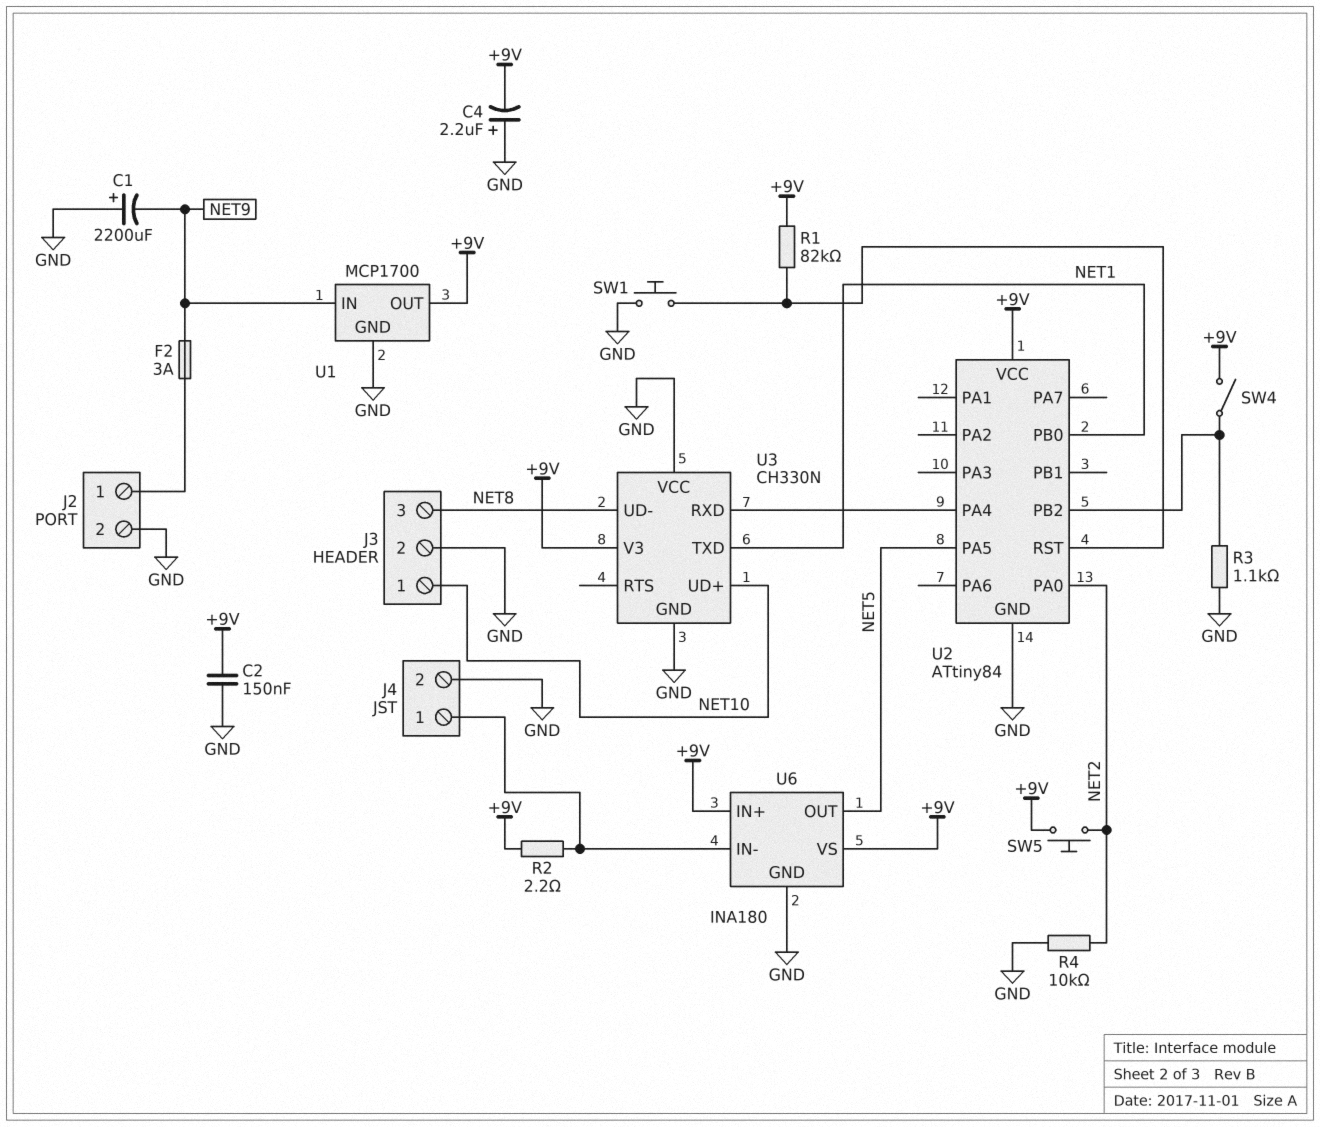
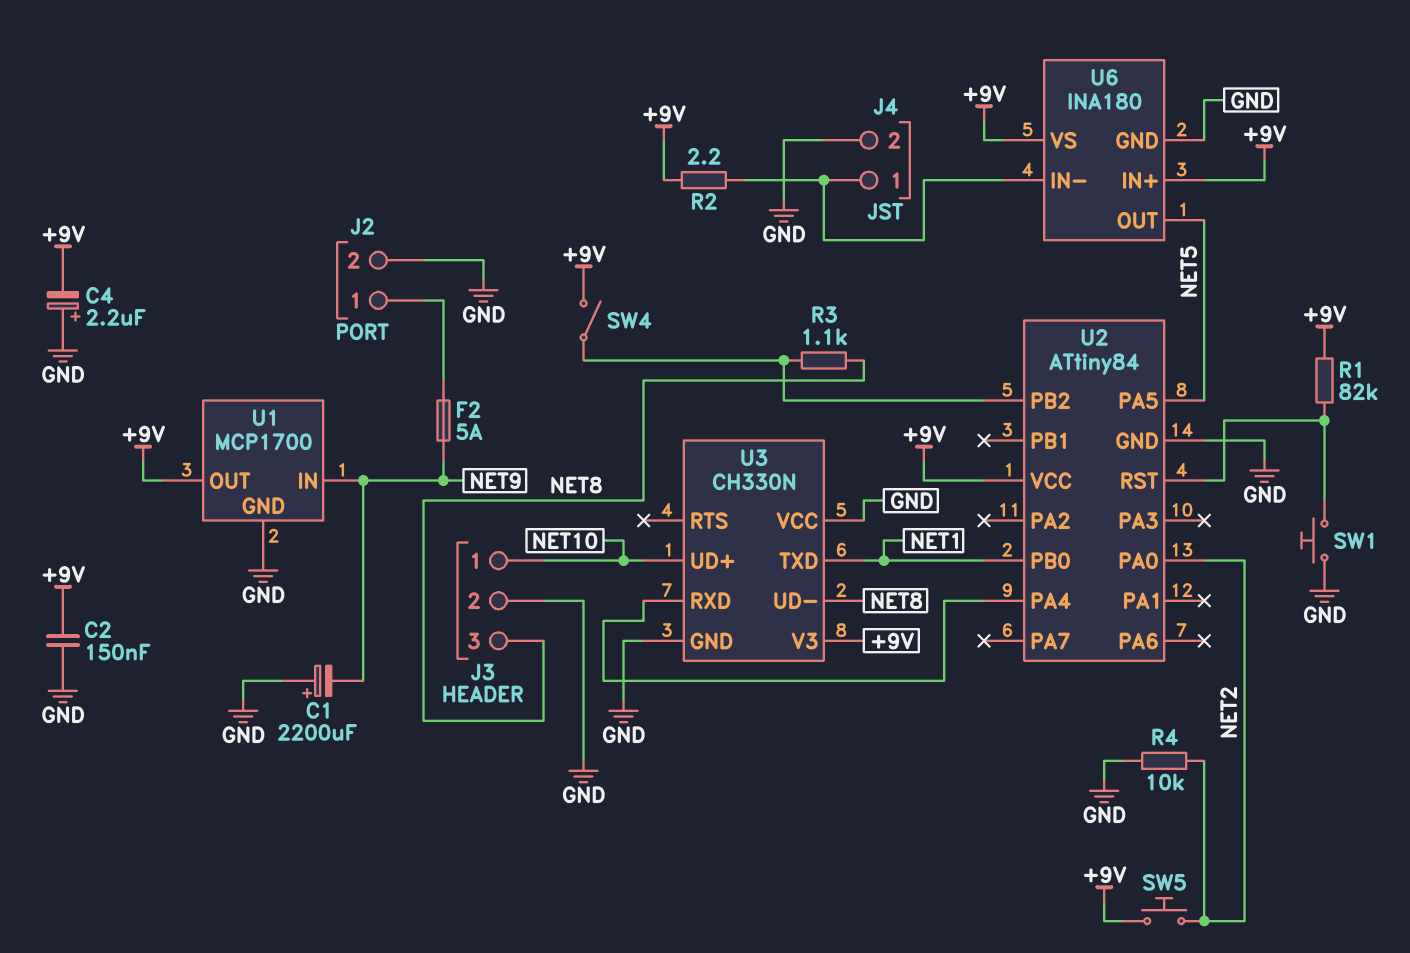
F2: 3A (J2/1, NET9) -> 5A (J2/1, NET9)
R3: 1.1k (GND, U2/PB2) -> 1.1k (NET8, U2/PB2)

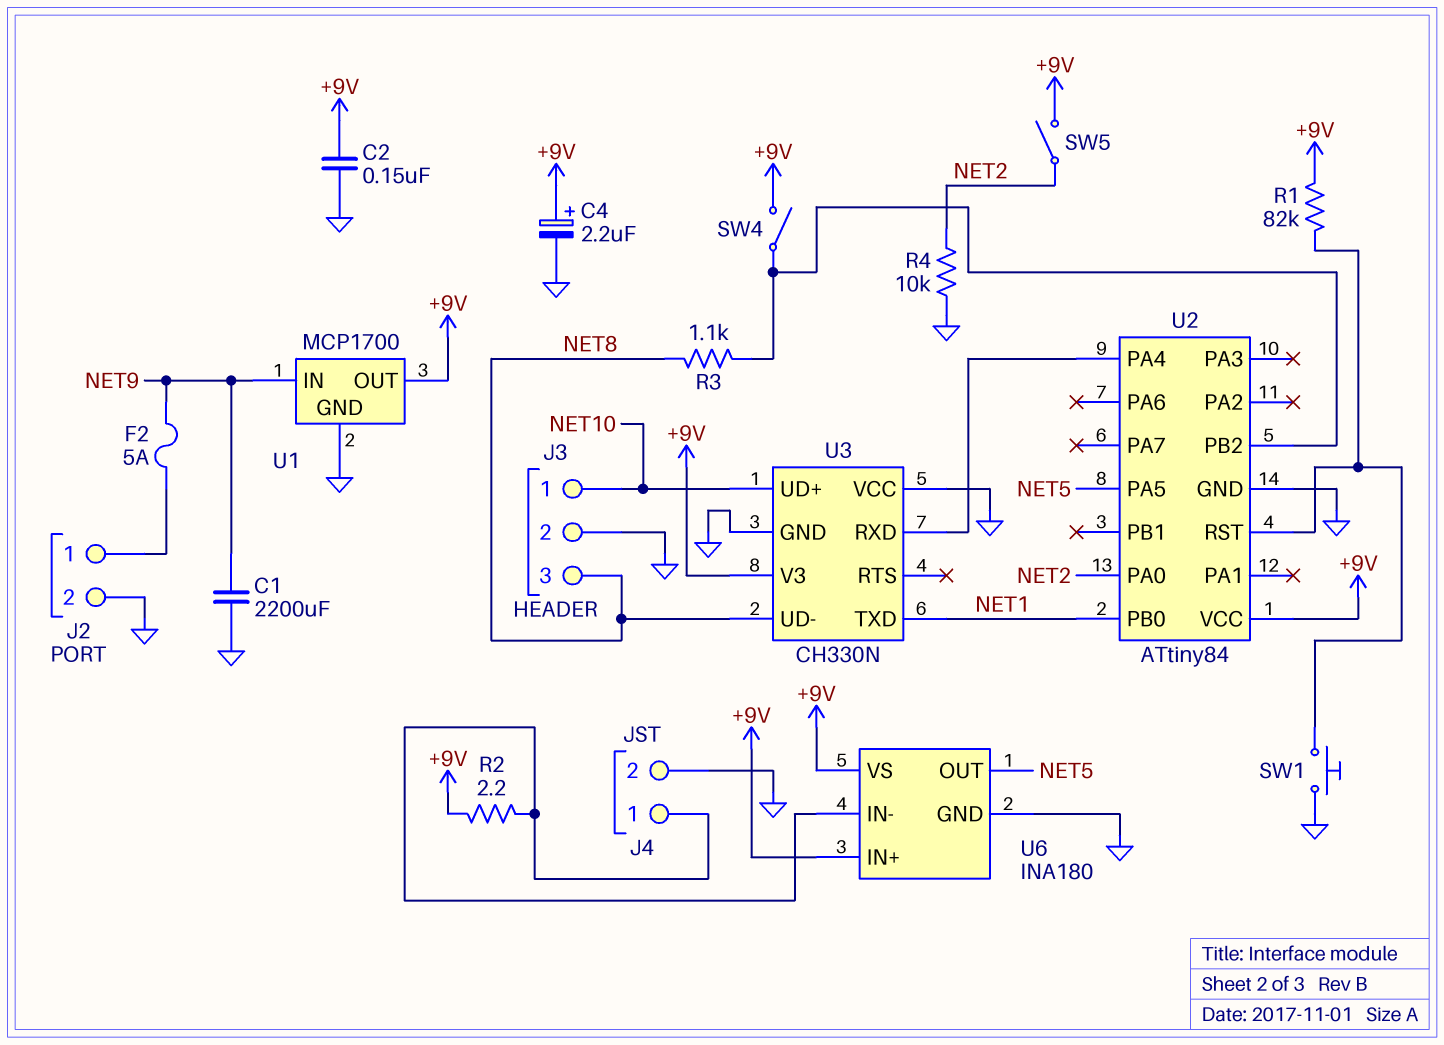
C1: 2200uF (plus GND, minus NET9) -> 2200uF (GND, NET9)
C4: 2.2uF (plus GND, minus +9V) -> 2.2uF (plus +9V, minus GND)
SW5: button (+9V, NET2) -> switch (+9V, NET2)

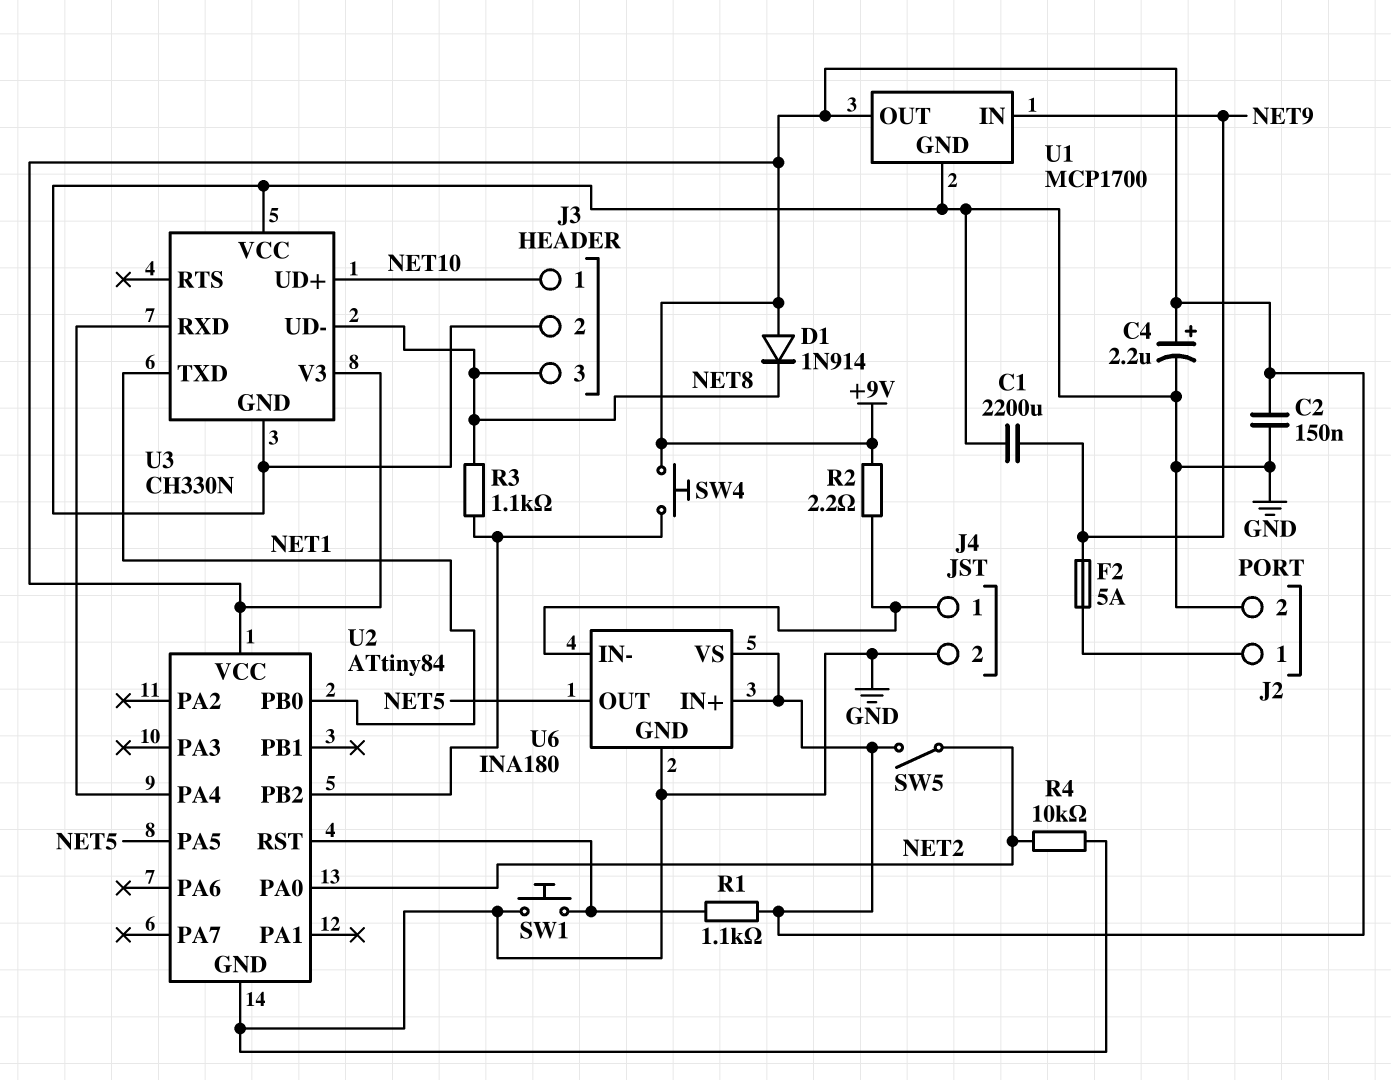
D1: none -> diode 1N914 (A +9V, K NET8)
R1: 82k (+9V, U2/RST) -> 1.1k (+9V, U2/RST)
SW4: switch (+9V, U2/PB2) -> button (+9V, U2/PB2)

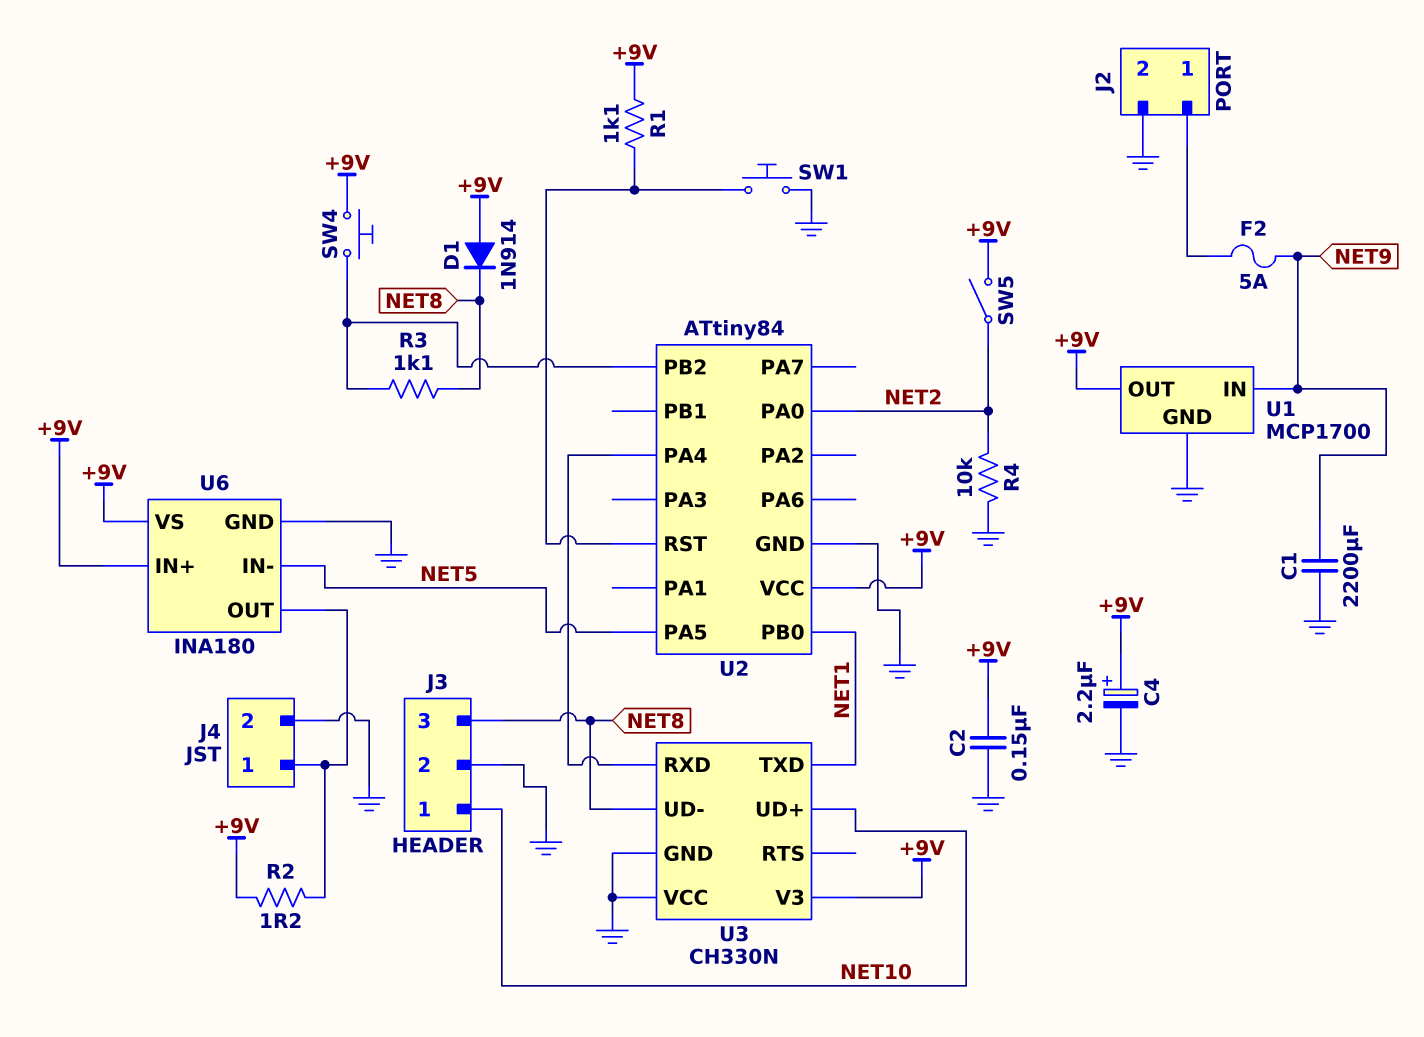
R2: 2.2 (+9V, J4/1) -> 1.2 (+9V, J4/1)
U6 pin IN-: J4/1 -> NET5
U6 pin OUT: NET5 -> J4/1

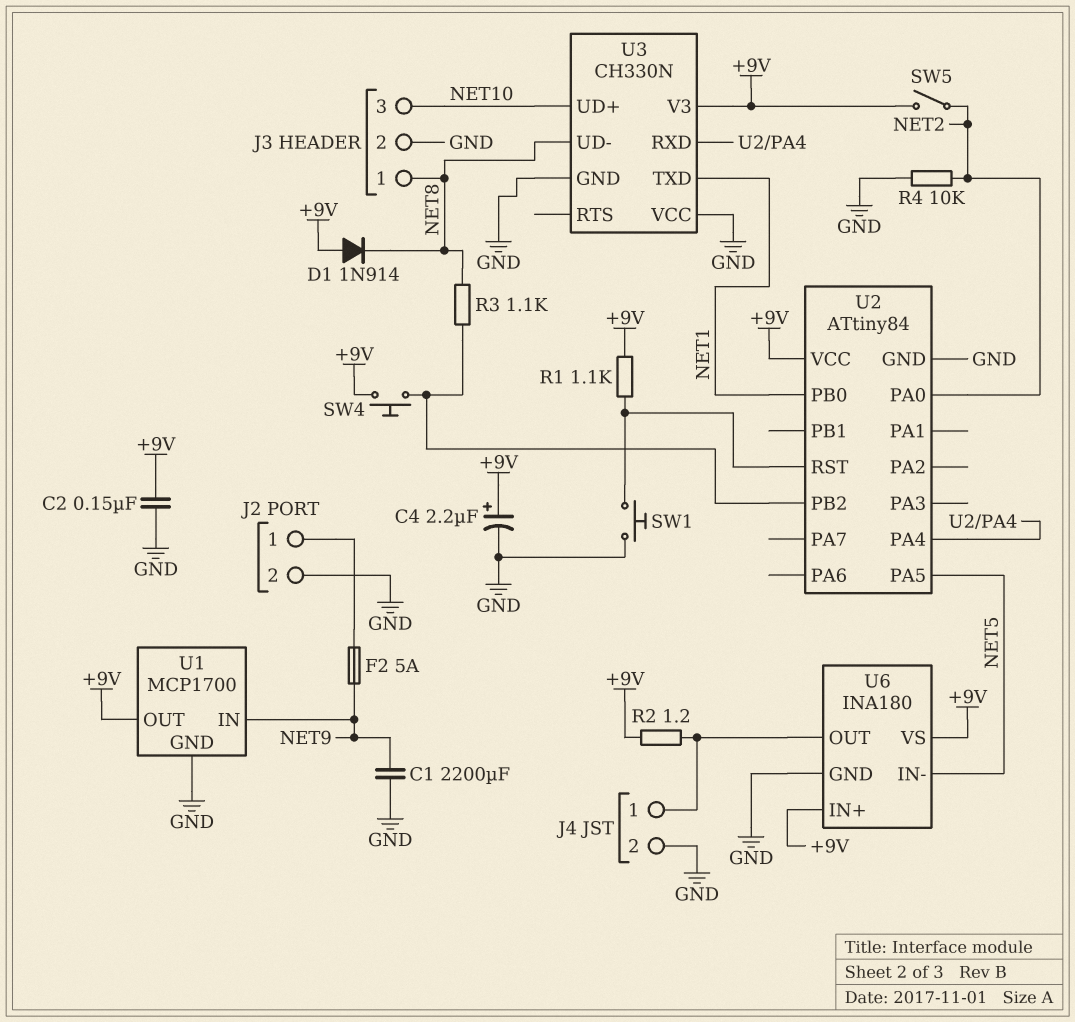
J3 pin 1: NET10 -> NET8
J3 pin 3: NET8 -> NET10

